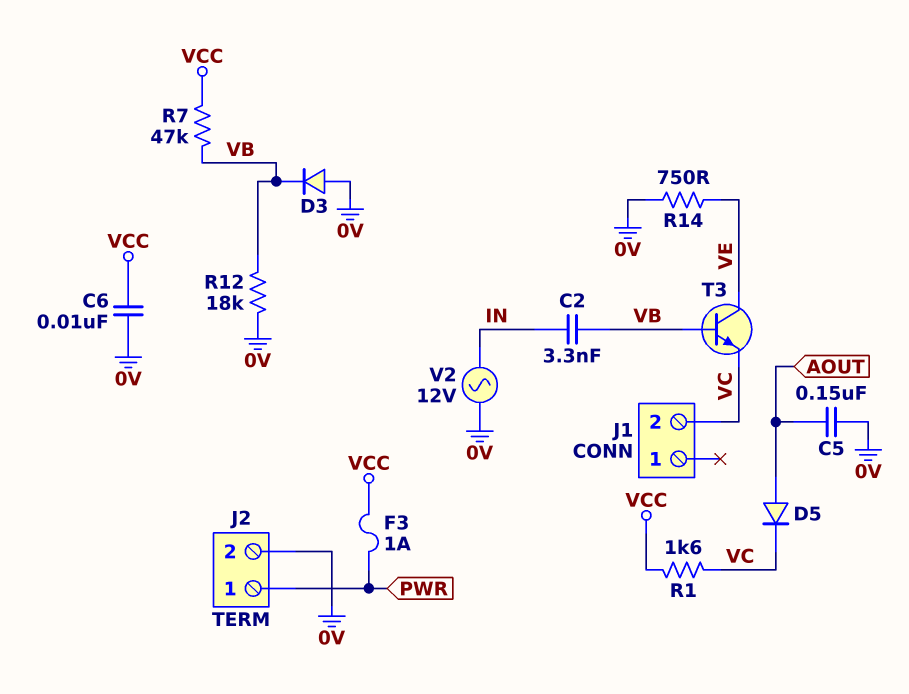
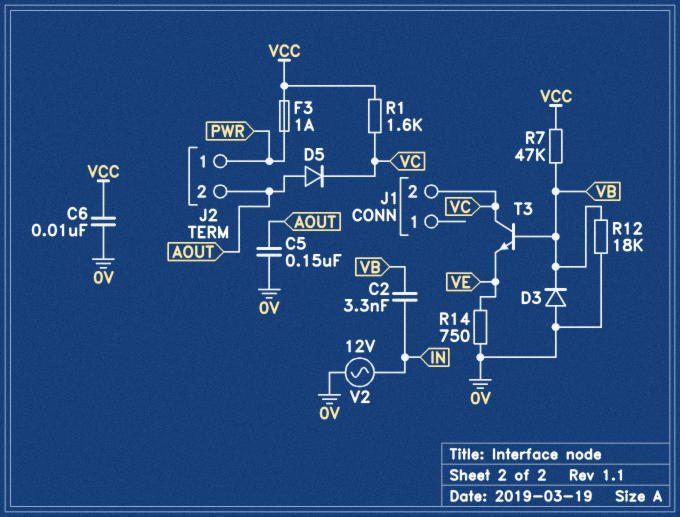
J2 pin 2: 0V -> AOUT
T3: NPN (B VB, C VE, E VC) -> NPN (B VB, C VC, E VE)

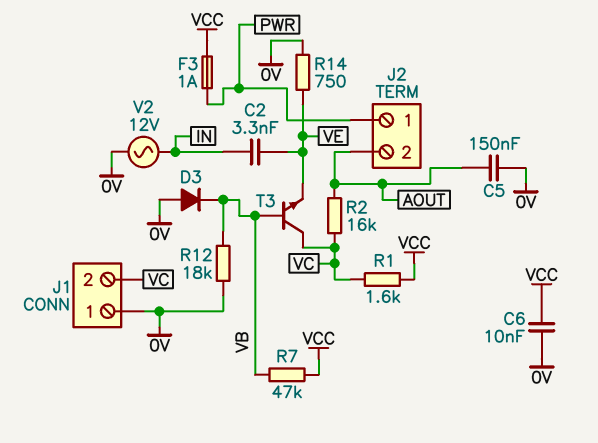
C2: 3.3nF (IN, VB) -> 3.3nF (IN, VE)
D5: diode (A AOUT, K VC) -> none
J1 pin 1: none -> 0V
R2: none -> 16k (AOUT, VC)

